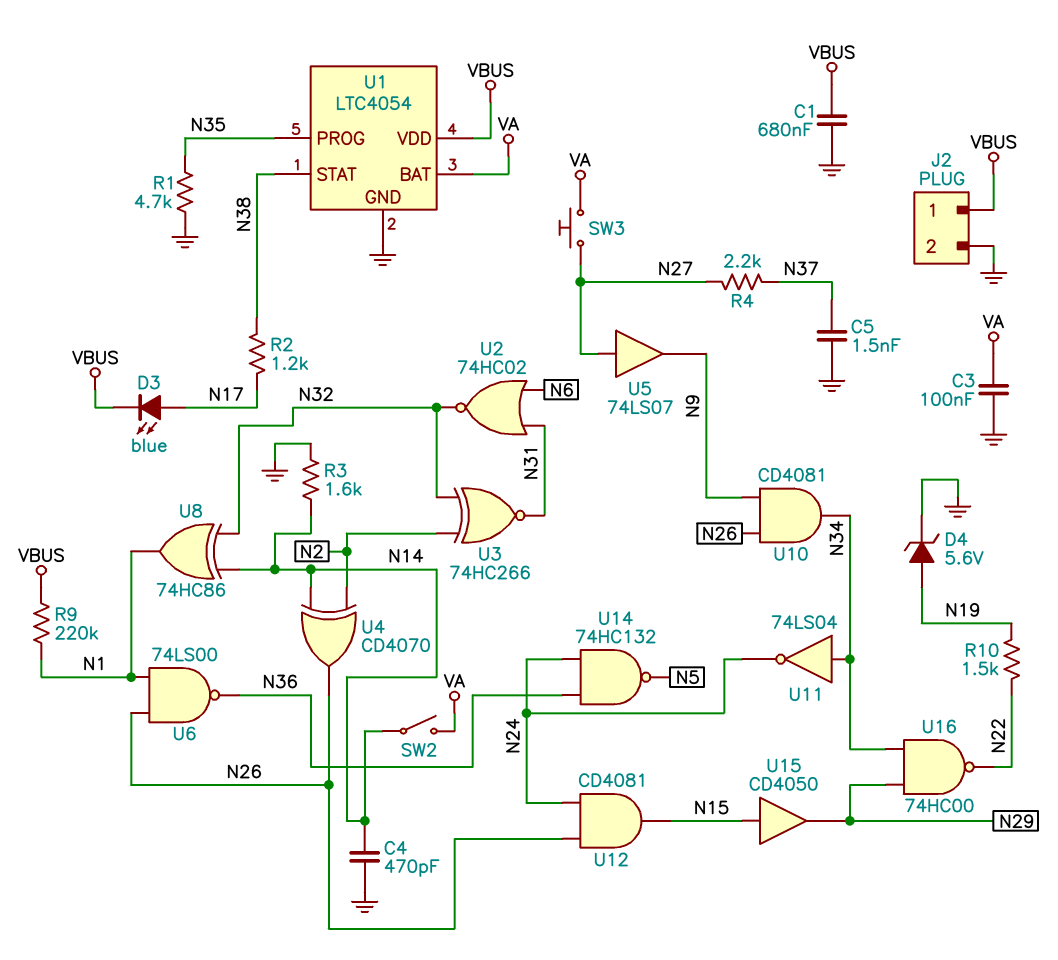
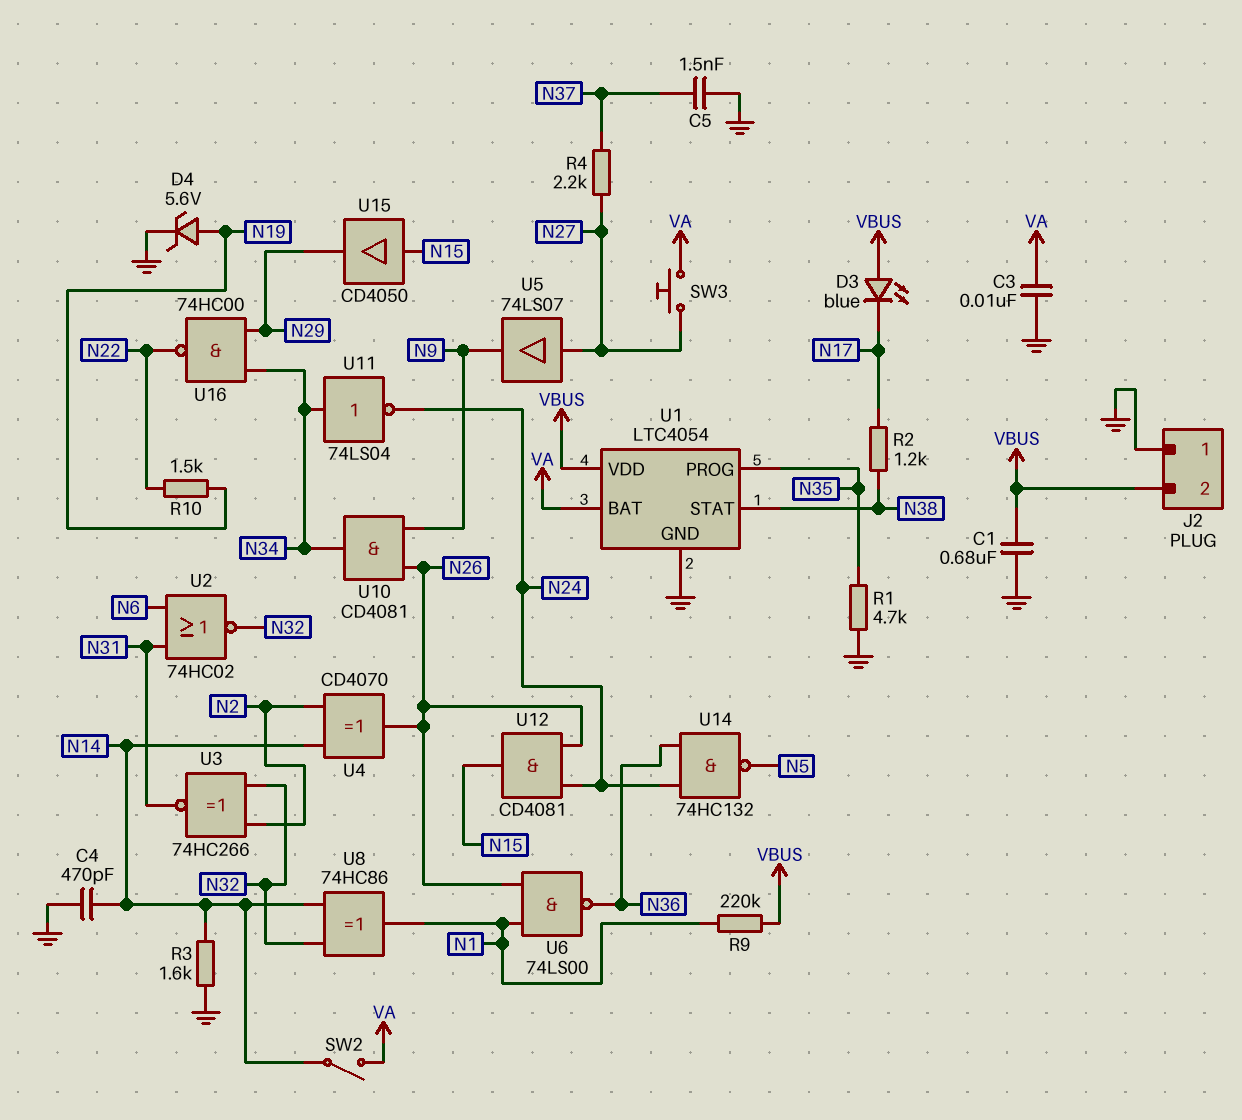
C3: 100nF (GND, VA) -> 10nF (GND, VA)
D3: LED blue (A N17, K VBUS) -> LED blue (A VBUS, K N17)
J2 pin 1: VBUS -> GND
J2 pin 2: GND -> VBUS

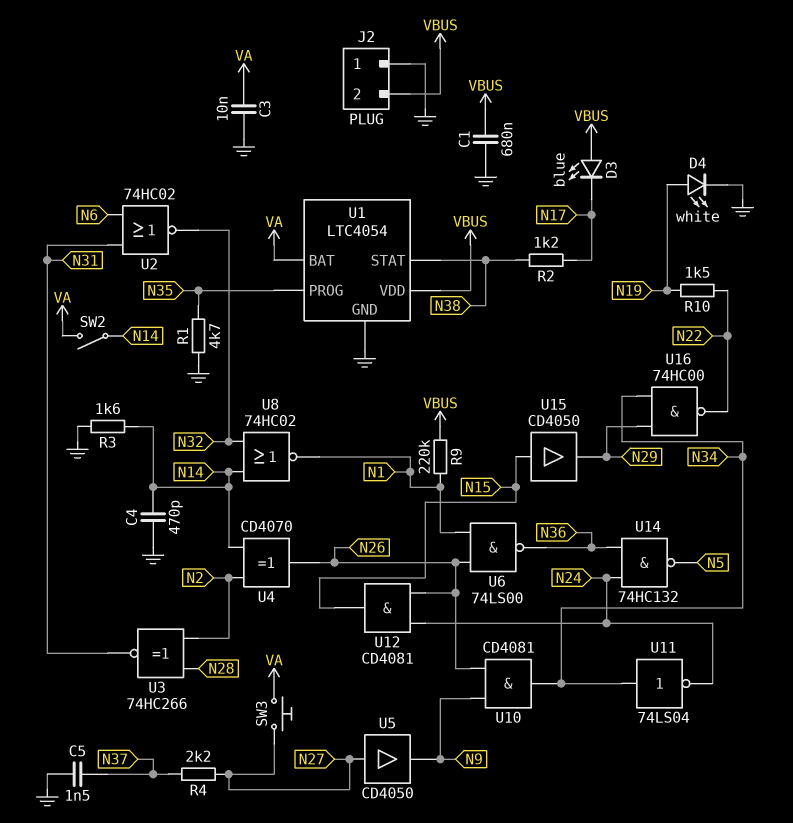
D4: zener 5.6V (A N19, K GND) -> LED white (A N19, K GND)
U3: XNOR 74HC266 (in N2, in N32, out N31) -> XNOR 74HC266 (in N2, in N28, out N31)
U5: buffer 74LS07 (in N27, out N9) -> buffer CD4050 (in N27, out N9)
U8: XOR 74HC86 (in N14, in N32, out N1) -> NOR 74HC02 (in N14, in N32, out N1)

